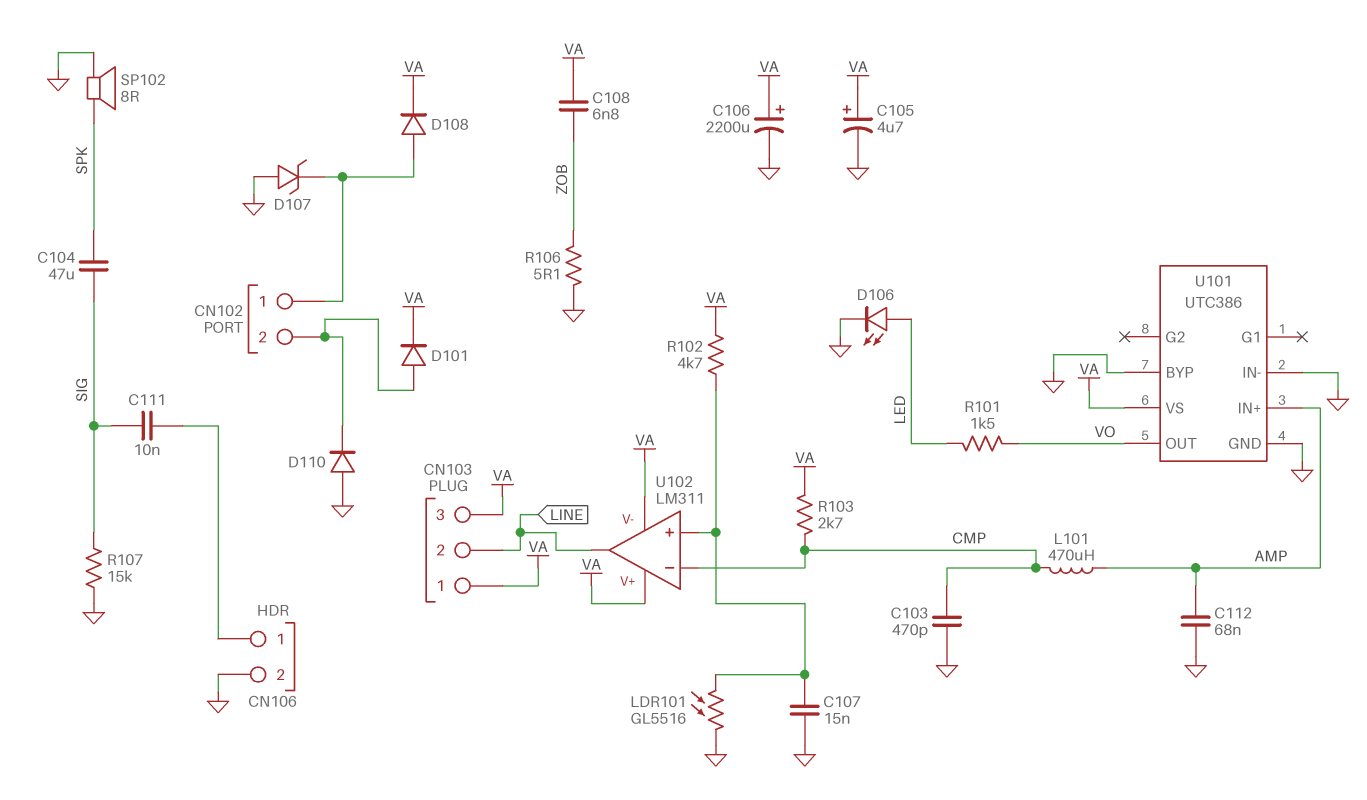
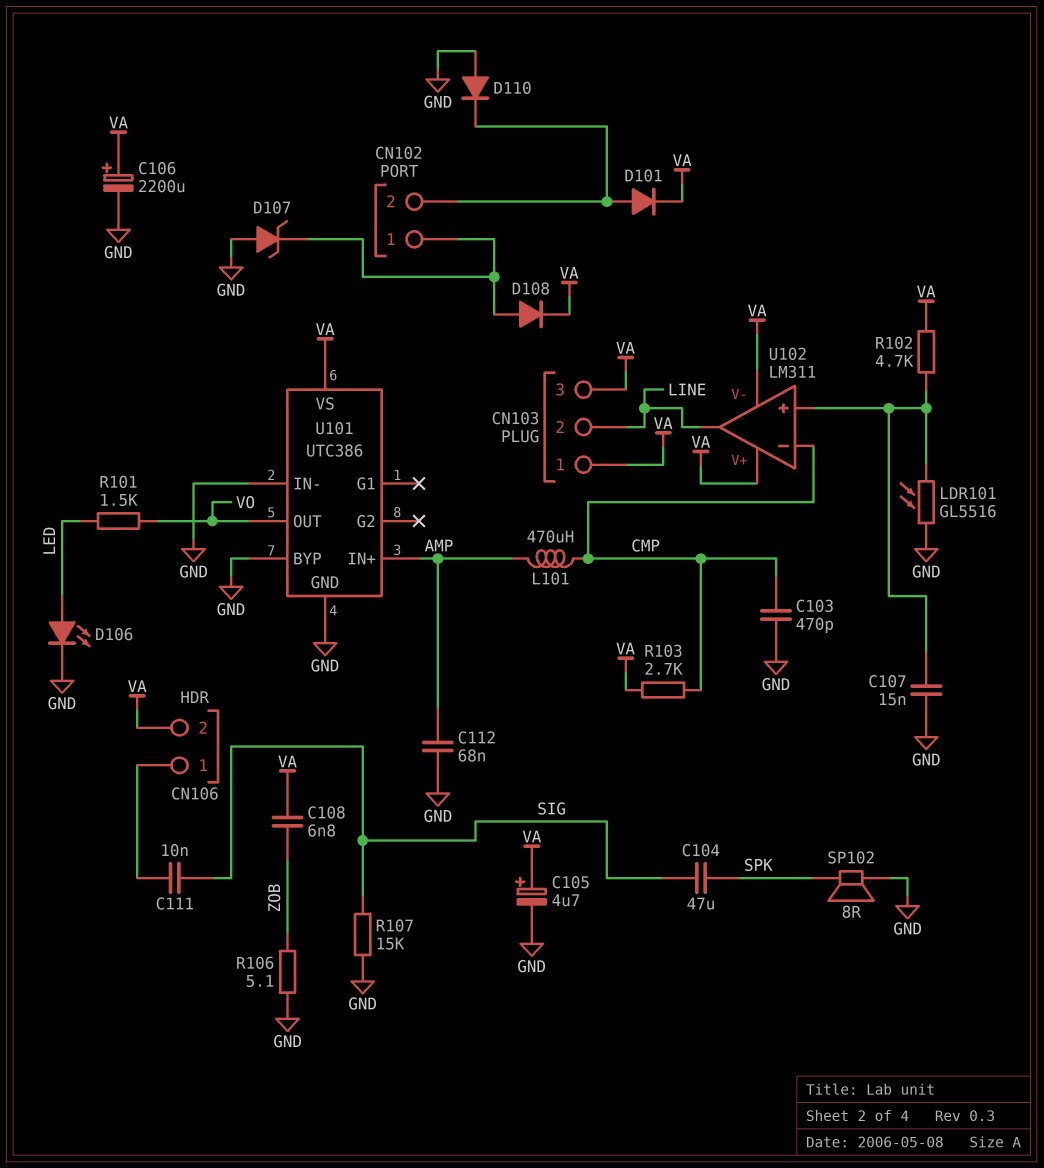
CN106 pin 2: GND -> VA

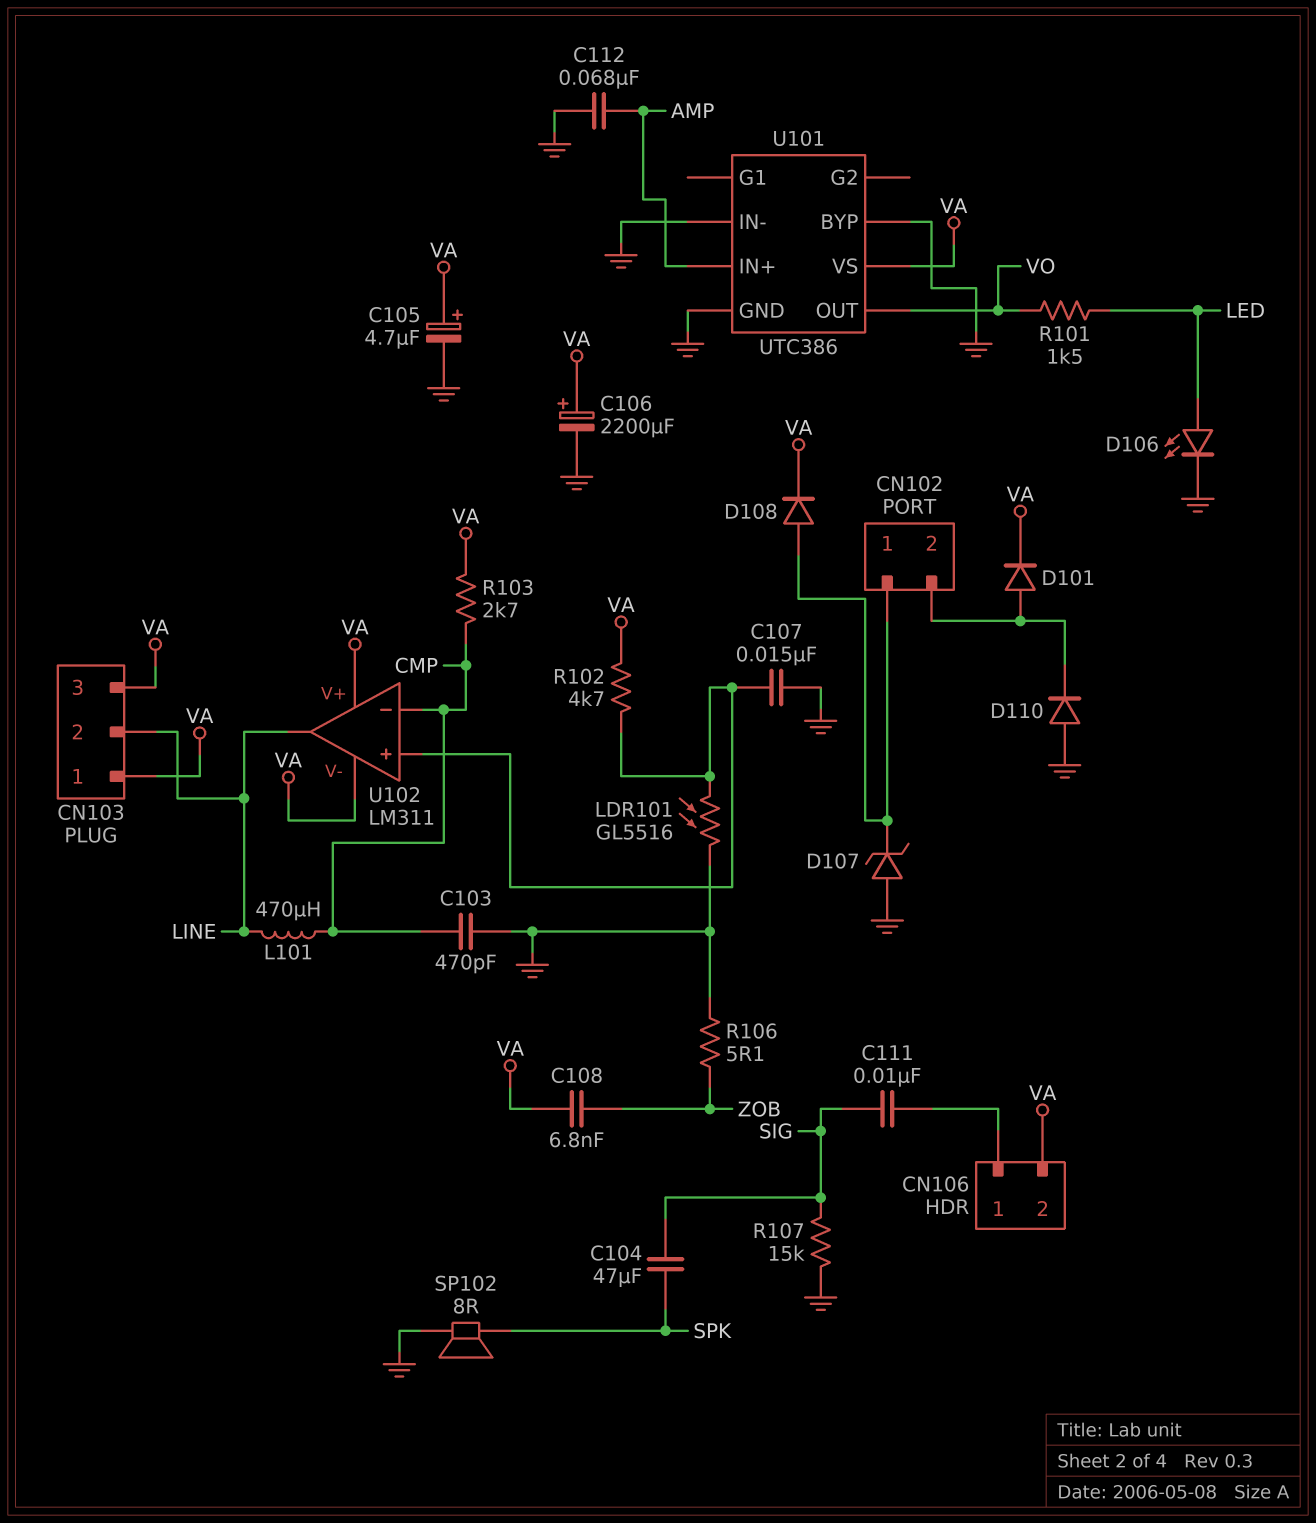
L101: 470uH (AMP, CMP) -> 470uH (CMP, LINE)

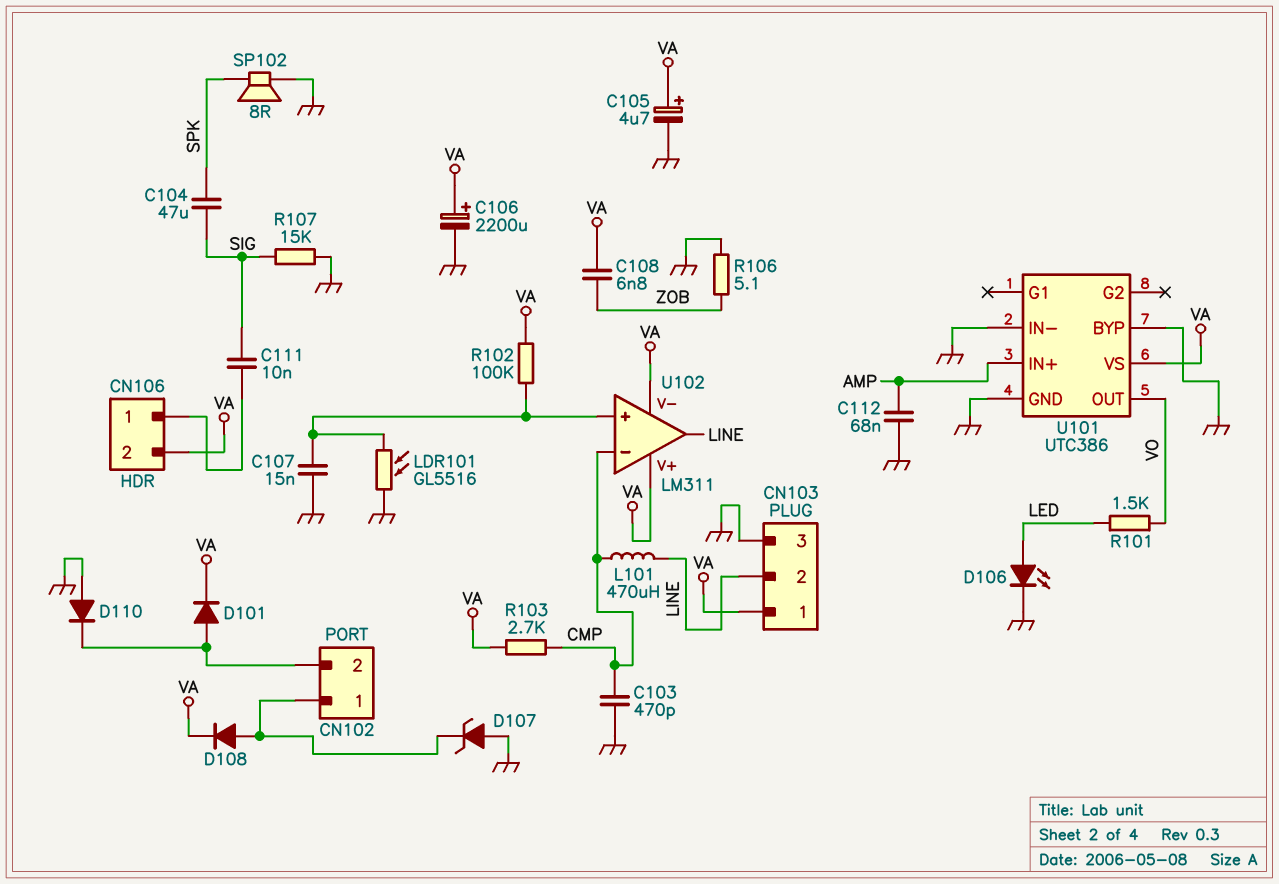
CN103 pin 3: VA -> GND
R102: 4.7k (U102/in+, VA) -> 100k (U102/in+, VA)

